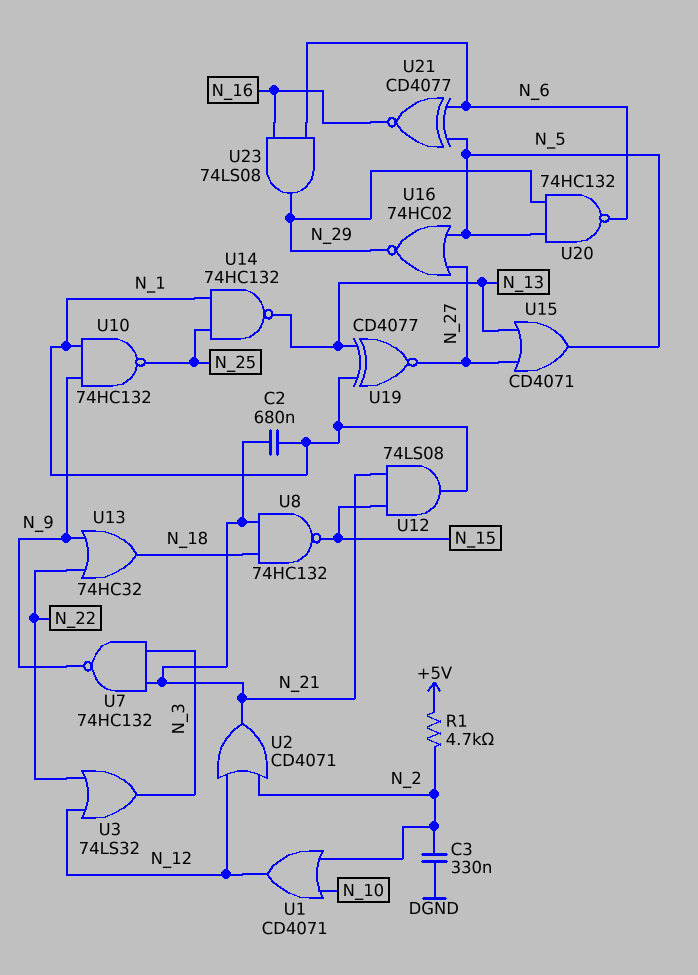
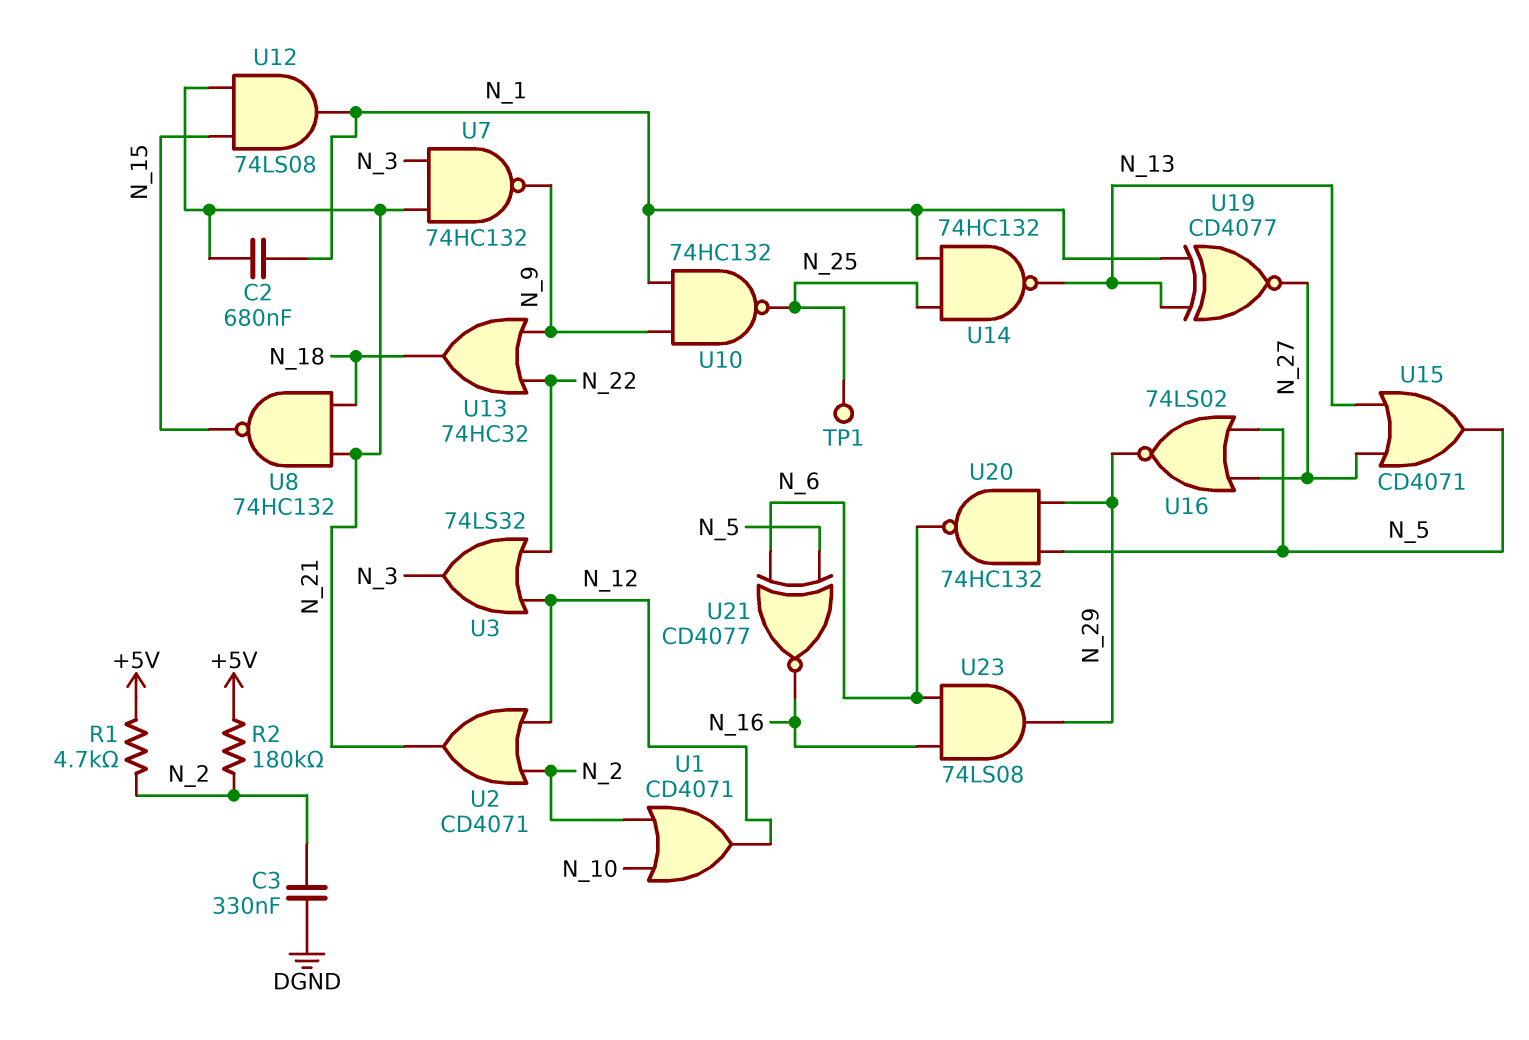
R2: none -> 180k (+5V, N_2)
TP1: none -> test point (N_25)
U16: NOR 74HC02 (in N_5, in N_27, out N_29) -> NOR 74LS02 (in N_5, in N_27, out N_29)

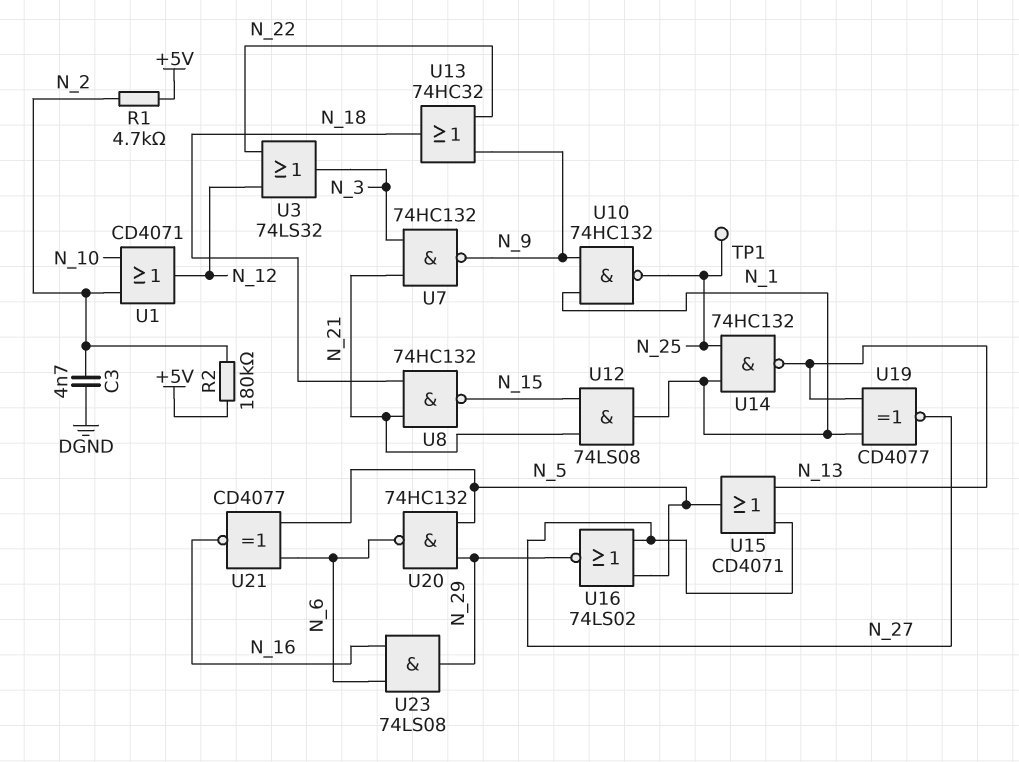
C2: 680nF (N_1, N_21) -> none
C3: 330nF (DGND, N_2) -> 4.7nF (DGND, N_2)
U2: OR CD4071 (in N_2, in N_12, out N_21) -> none

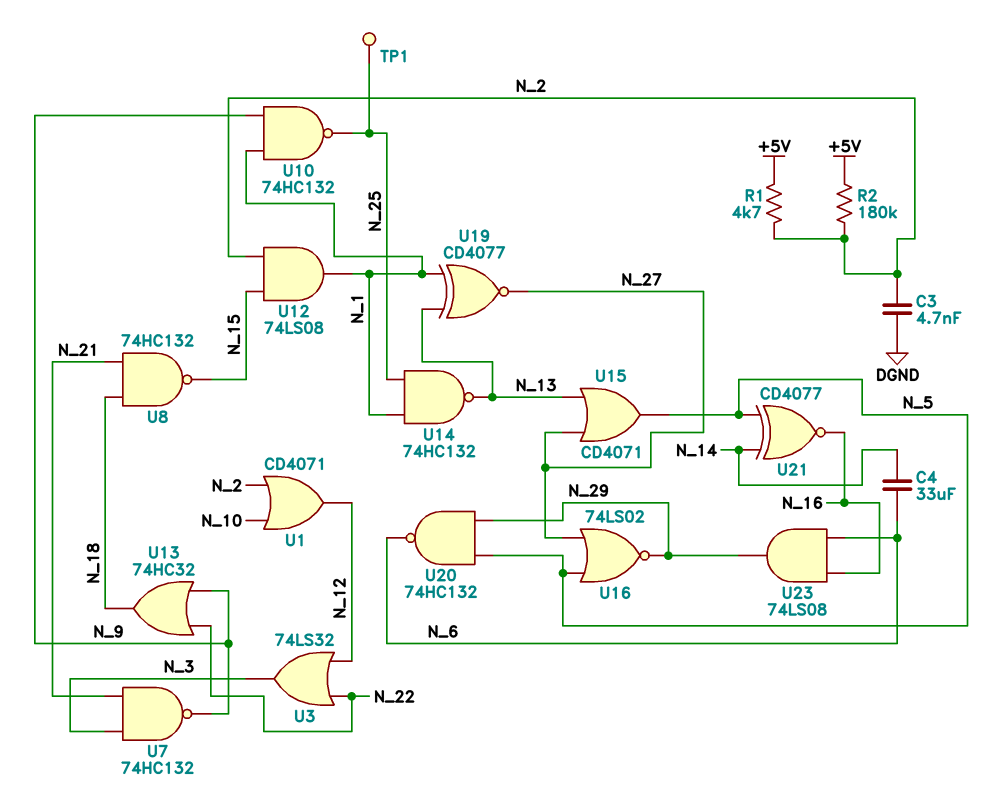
C4: none -> 33uF (N_6, N_14)
U12: AND 74LS08 (in N_15, in N_21, out N_1) -> AND 74LS08 (in N_2, in N_15, out N_1)
U21: XNOR CD4077 (in N_5, in N_6, out N_16) -> XNOR CD4077 (in N_5, in N_14, out N_16)

